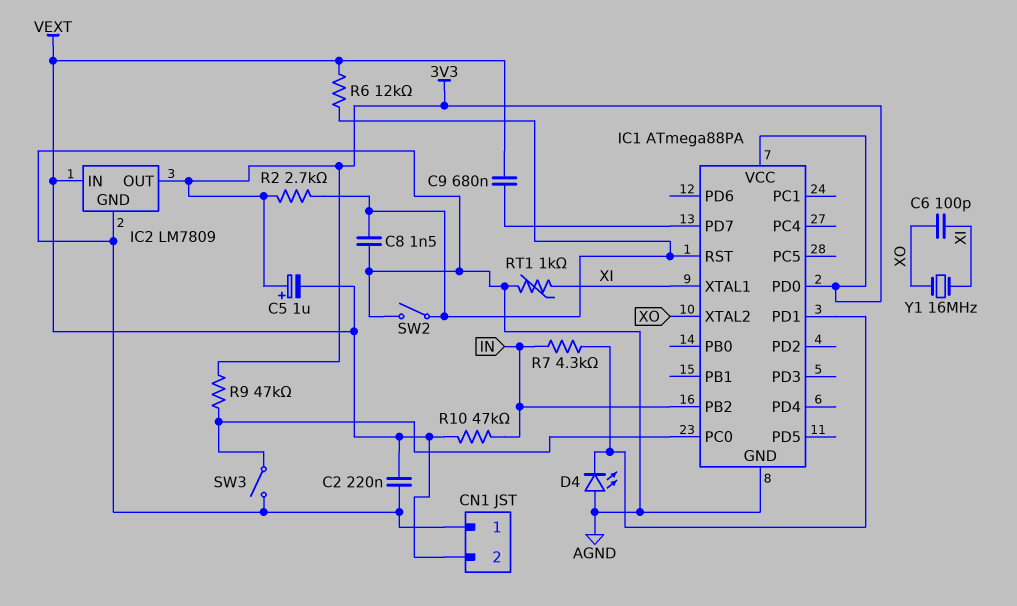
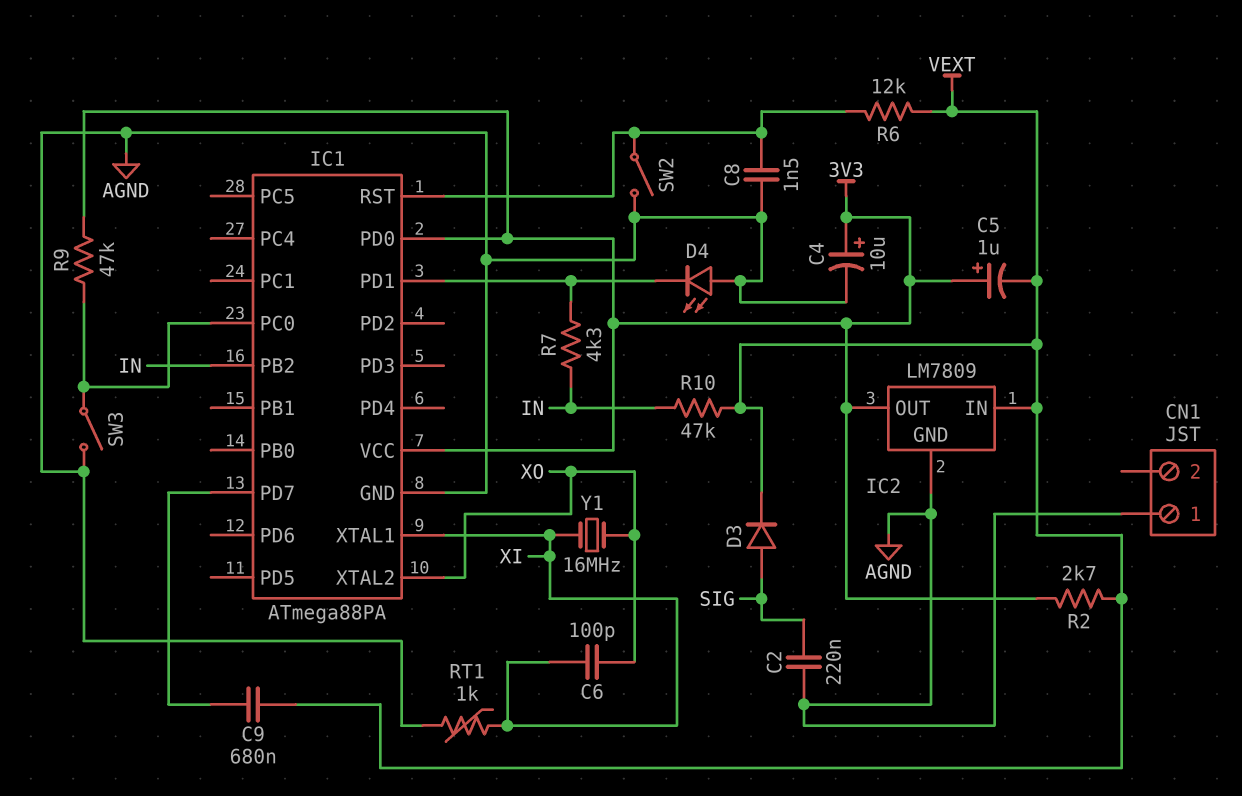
C2: 220nF (AGND, VEXT) -> 220nF (AGND, SIG)
C4: none -> 10uF (plus 3V3, minus AGND)
CN1 pin 2: VEXT -> none
D3: none -> diode (A SIG, K VEXT)
R2: 2.7k (3V3, IC1/RST) -> 2.7k (3V3, VEXT)

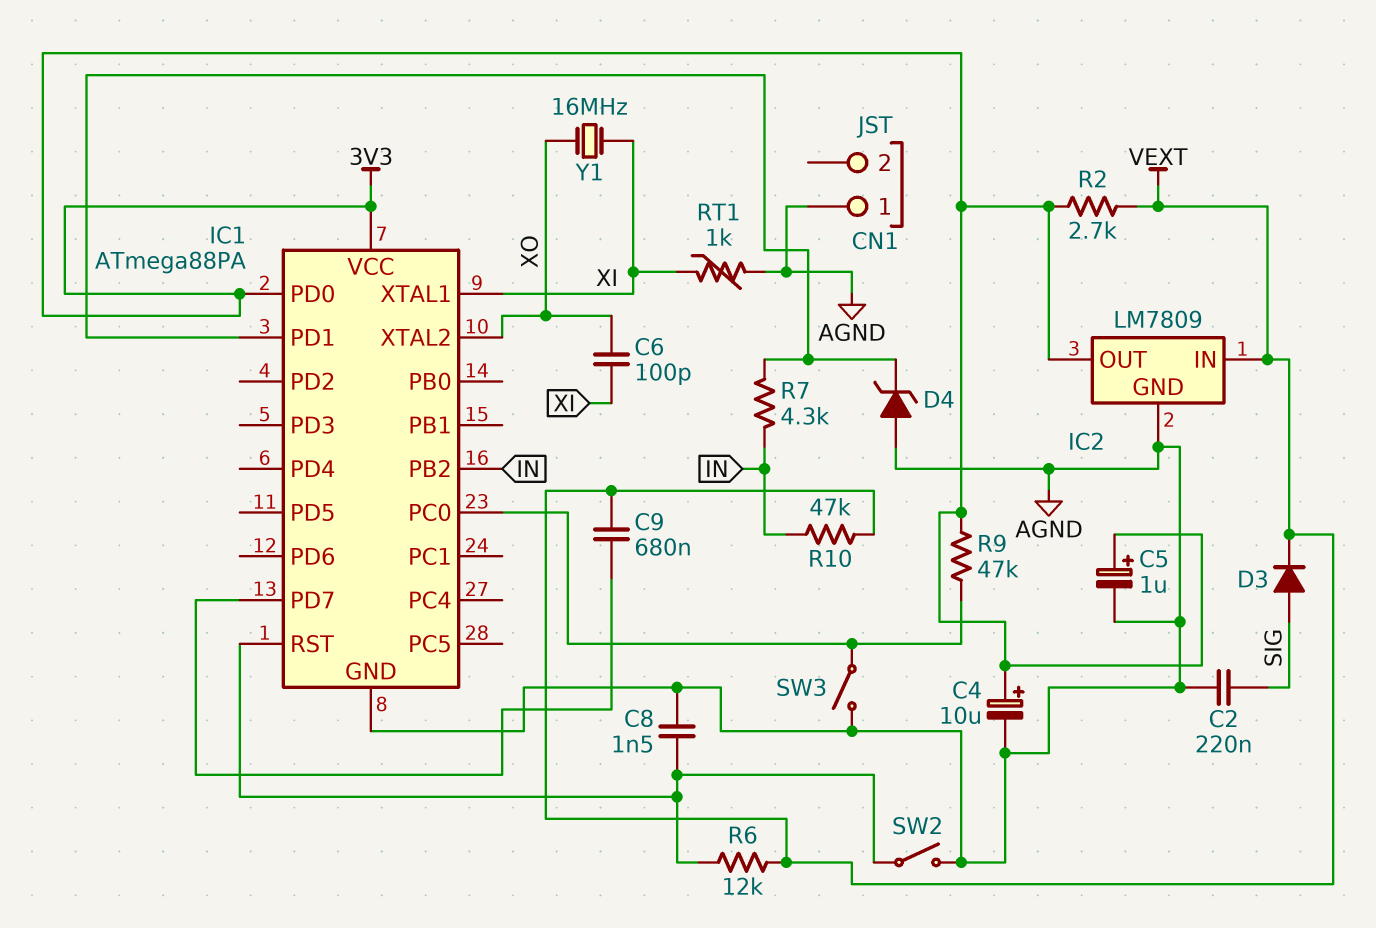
C5: 1uF (plus 3V3, minus VEXT) -> 1uF (plus 3V3, minus AGND)
D4: LED (A AGND, K IC1/PD1) -> zener (A AGND, K IC1/PD1)

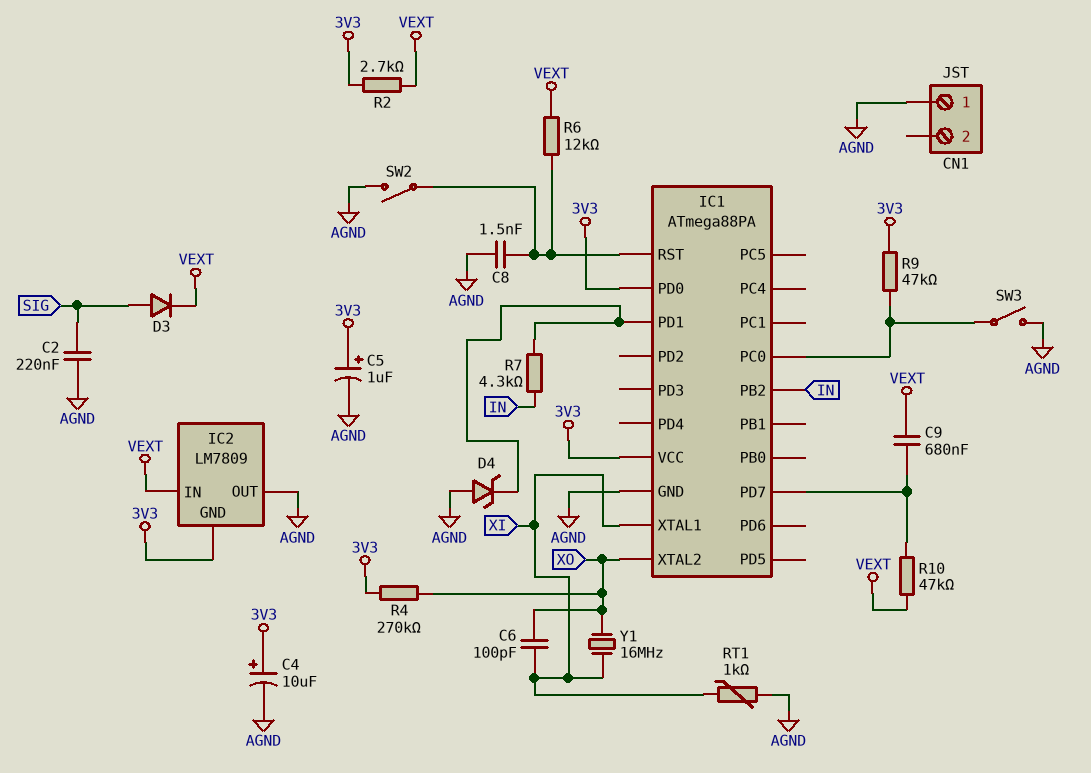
IC2 pin GND: AGND -> 3V3
IC2 pin OUT: 3V3 -> AGND
R4: none -> 270k (3V3, XO)
R10: 47k (IN, VEXT) -> 47k (IC1/PD7, VEXT)

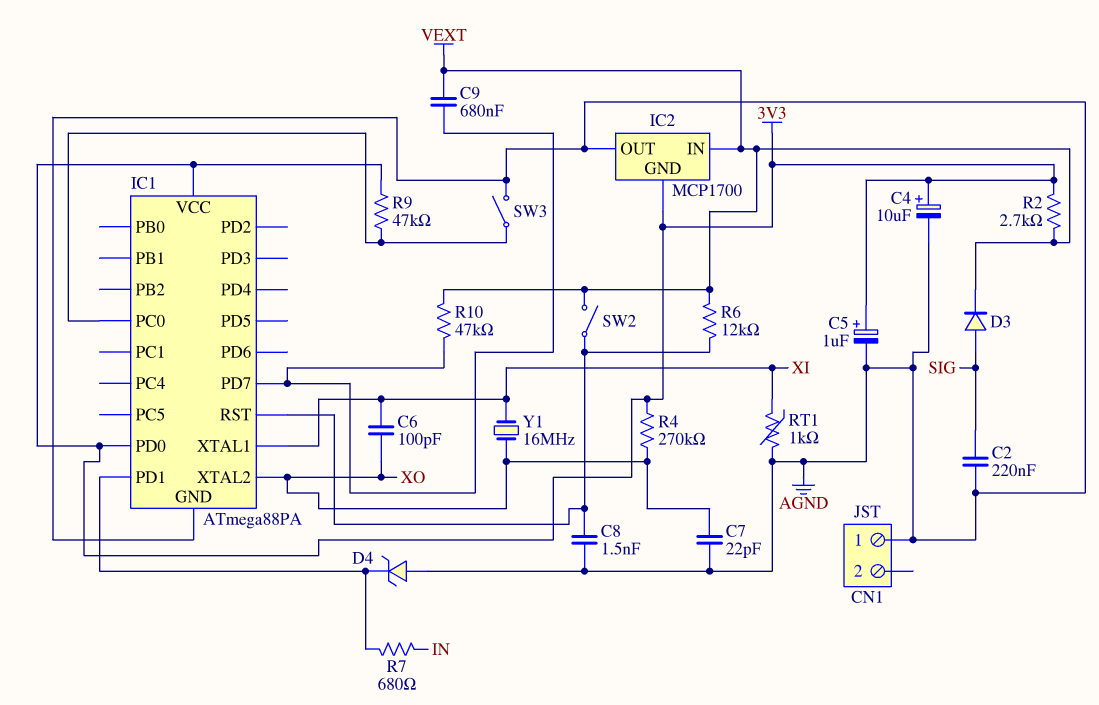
C7: none -> 22pF (AGND, XO)
IC1 pin PB2: IN -> none
IC2: LM7809 -> MCP1700
R7: 4.3k (IC1/PD1, IN) -> 680 (IC1/PD1, IN)
SW2: switch (AGND, IC1/RST) -> switch (IC1/RST, VEXT)

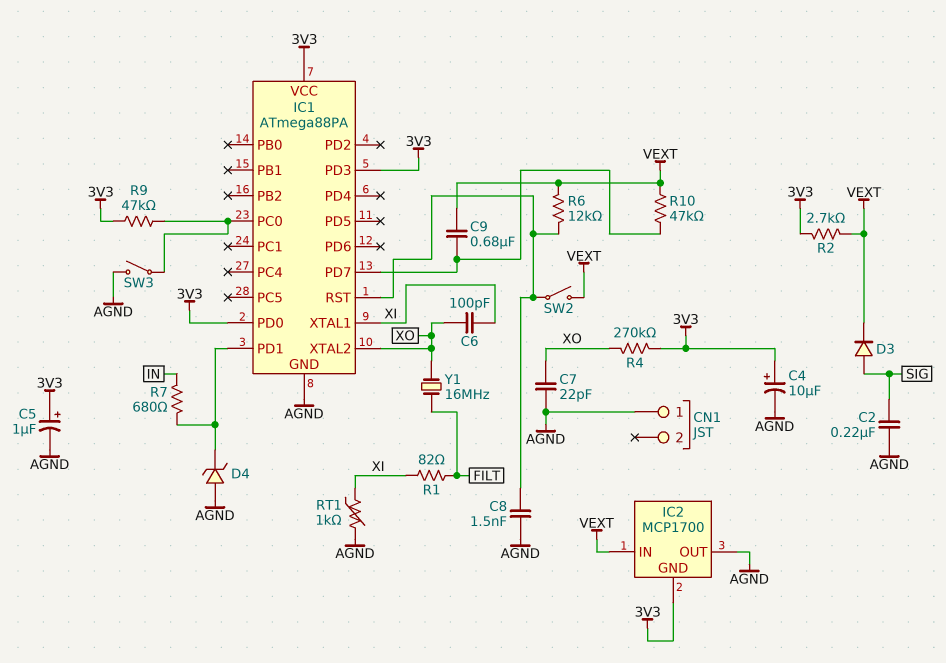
IC1 pin PD3: none -> 3V3
R1: none -> 82 (FILT, XI)
Y1: 16MHz (XI, XO) -> 16MHz (FILT, XO)

